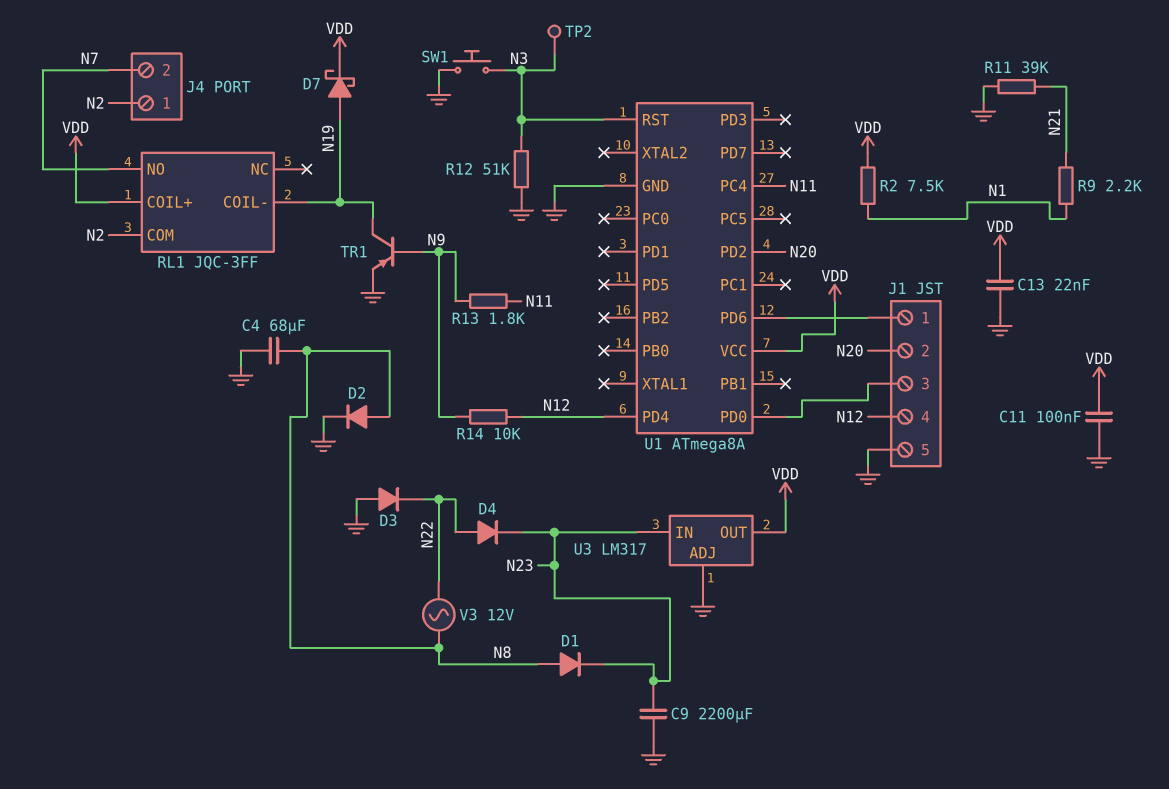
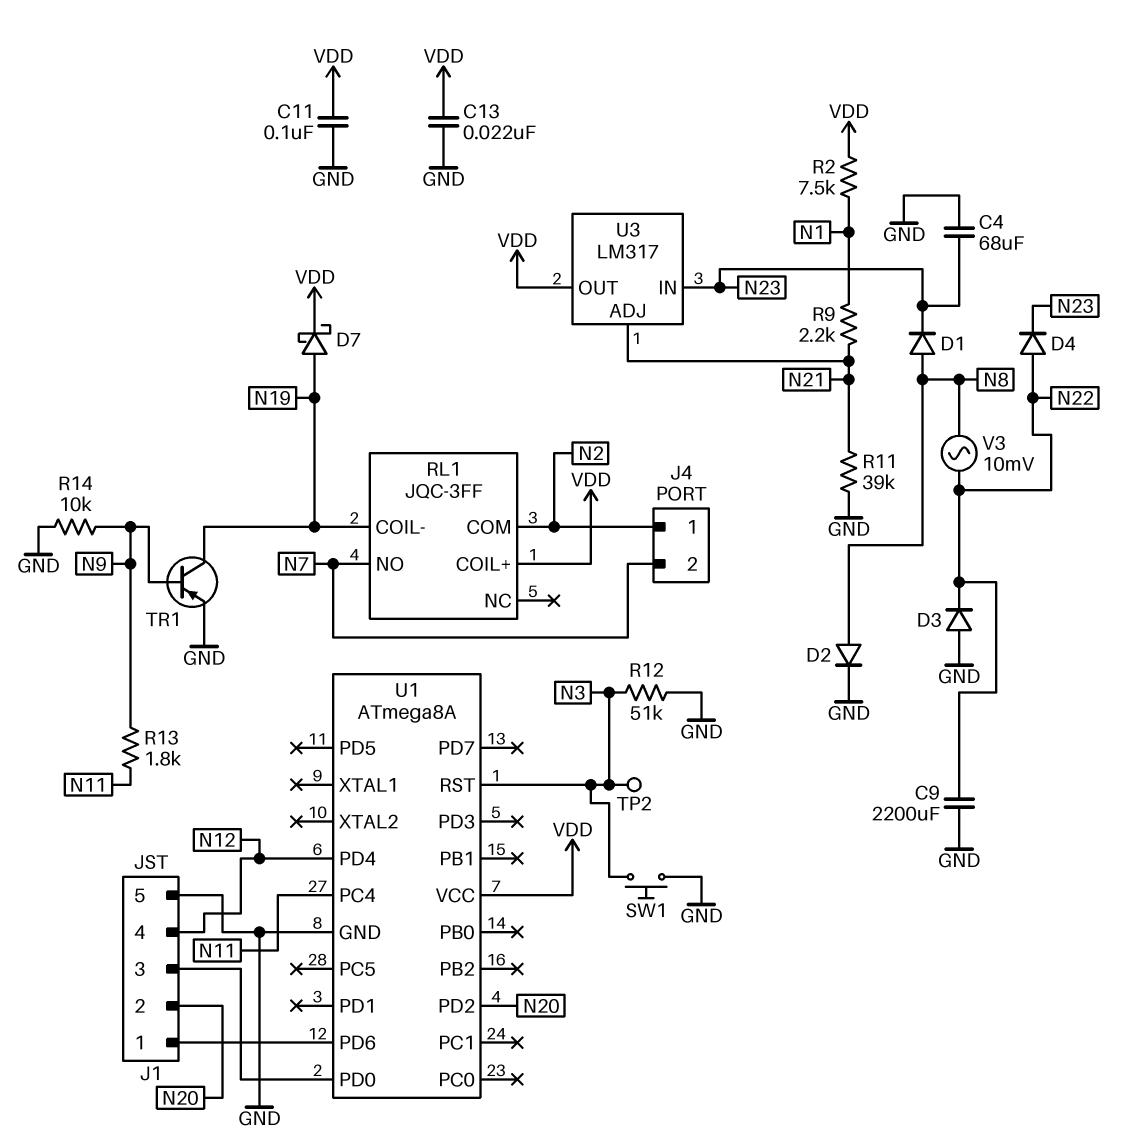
C4: 68uF (GND, N8) -> 68uF (GND, N23)
C9: 2200uF (GND, N23) -> 2200uF (GND, N22)
R14: 10k (N9, N12) -> 10k (GND, N9)
U3 pin ADJ: GND -> N21
V3: AC 12V (N8, N22) -> AC 10mV (N8, N22)

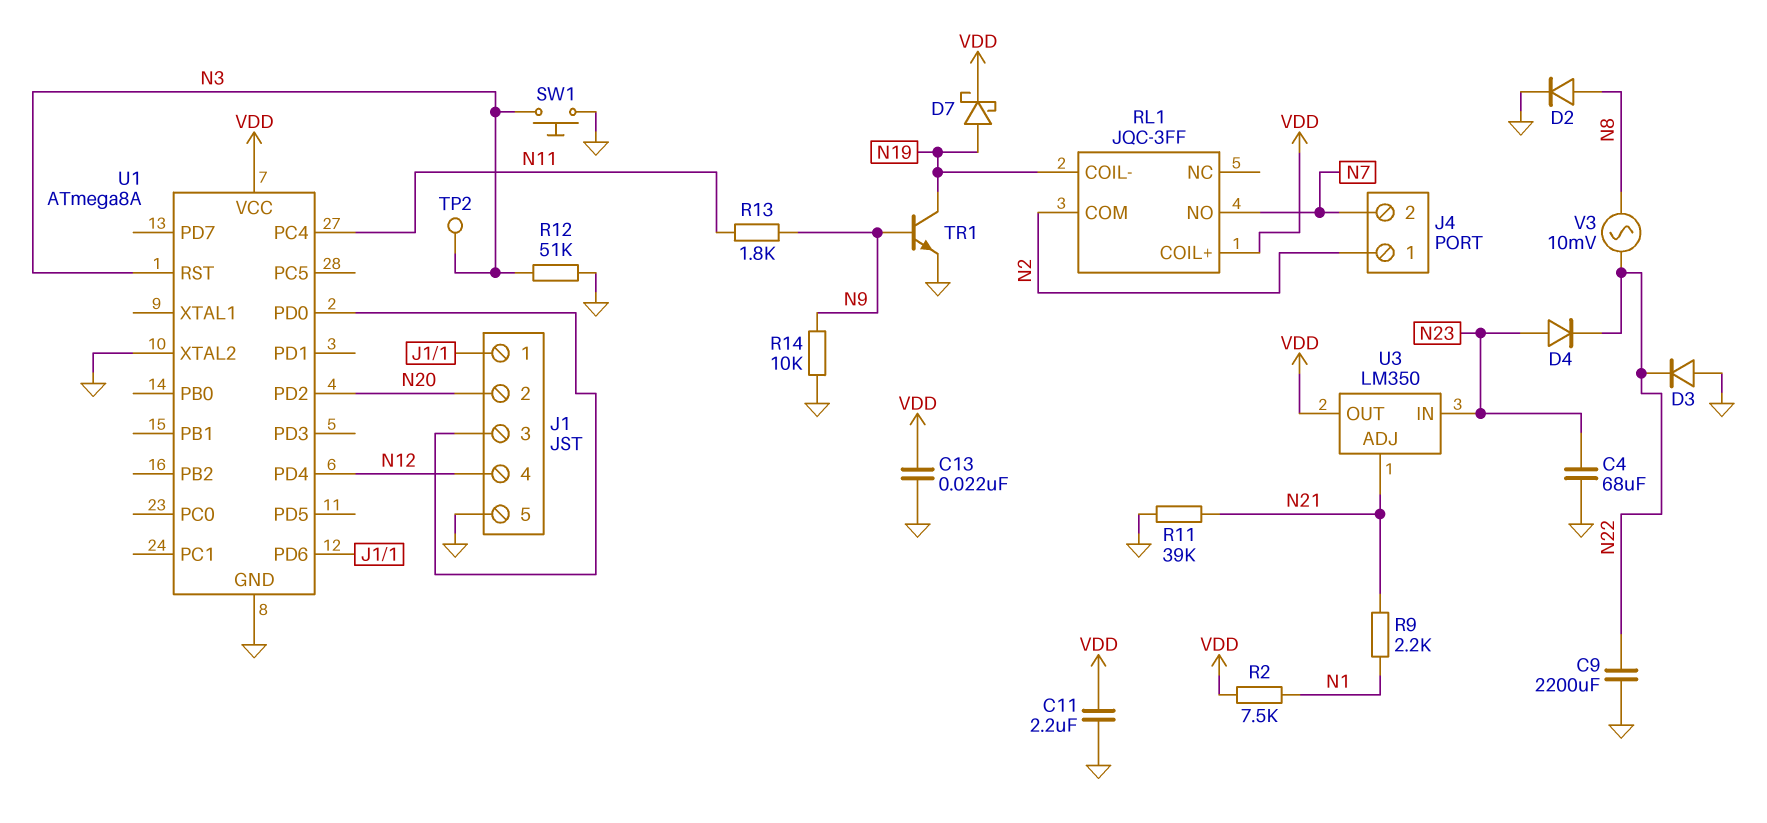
C11: 100nF (GND, VDD) -> 2.2uF (GND, VDD)
D1: diode (A N8, K N23) -> none
D4: diode (A N22, K N23) -> diode (A N23, K N22)
TR1: PNP (B N9, C N19, E GND) -> NPN (B N9, C N19, E GND)
U1 pin XTAL2: none -> GND
U3: LM317 -> LM350

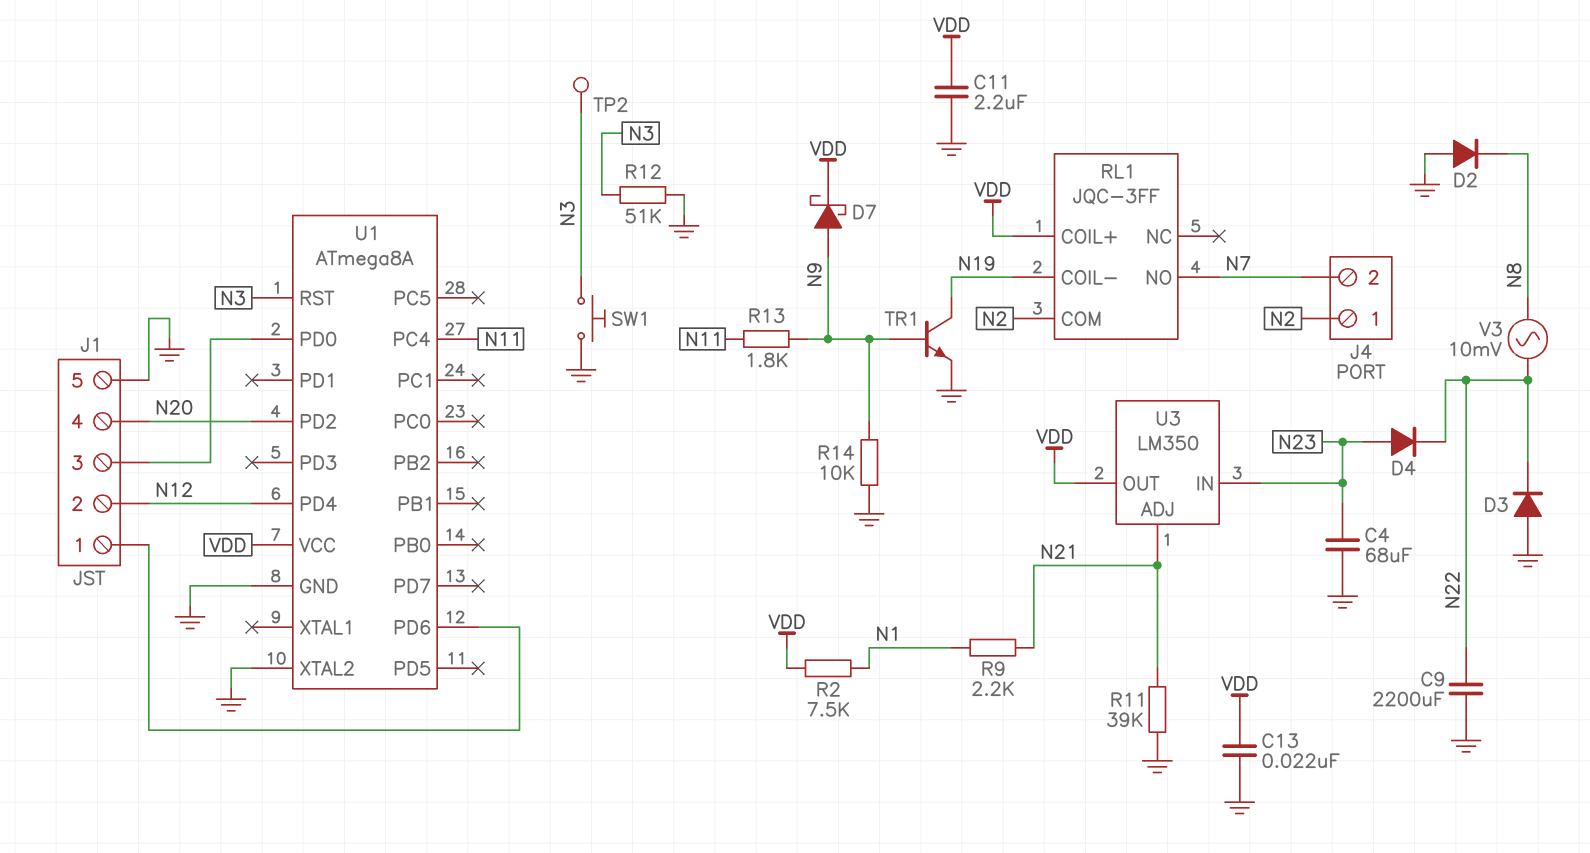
D2: diode (A N8, K GND) -> diode (A GND, K N8)
D7: schottky (A N19, K VDD) -> schottky (A N9, K VDD)
J1 pin 2: N20 -> N12
J1 pin 4: N12 -> N20

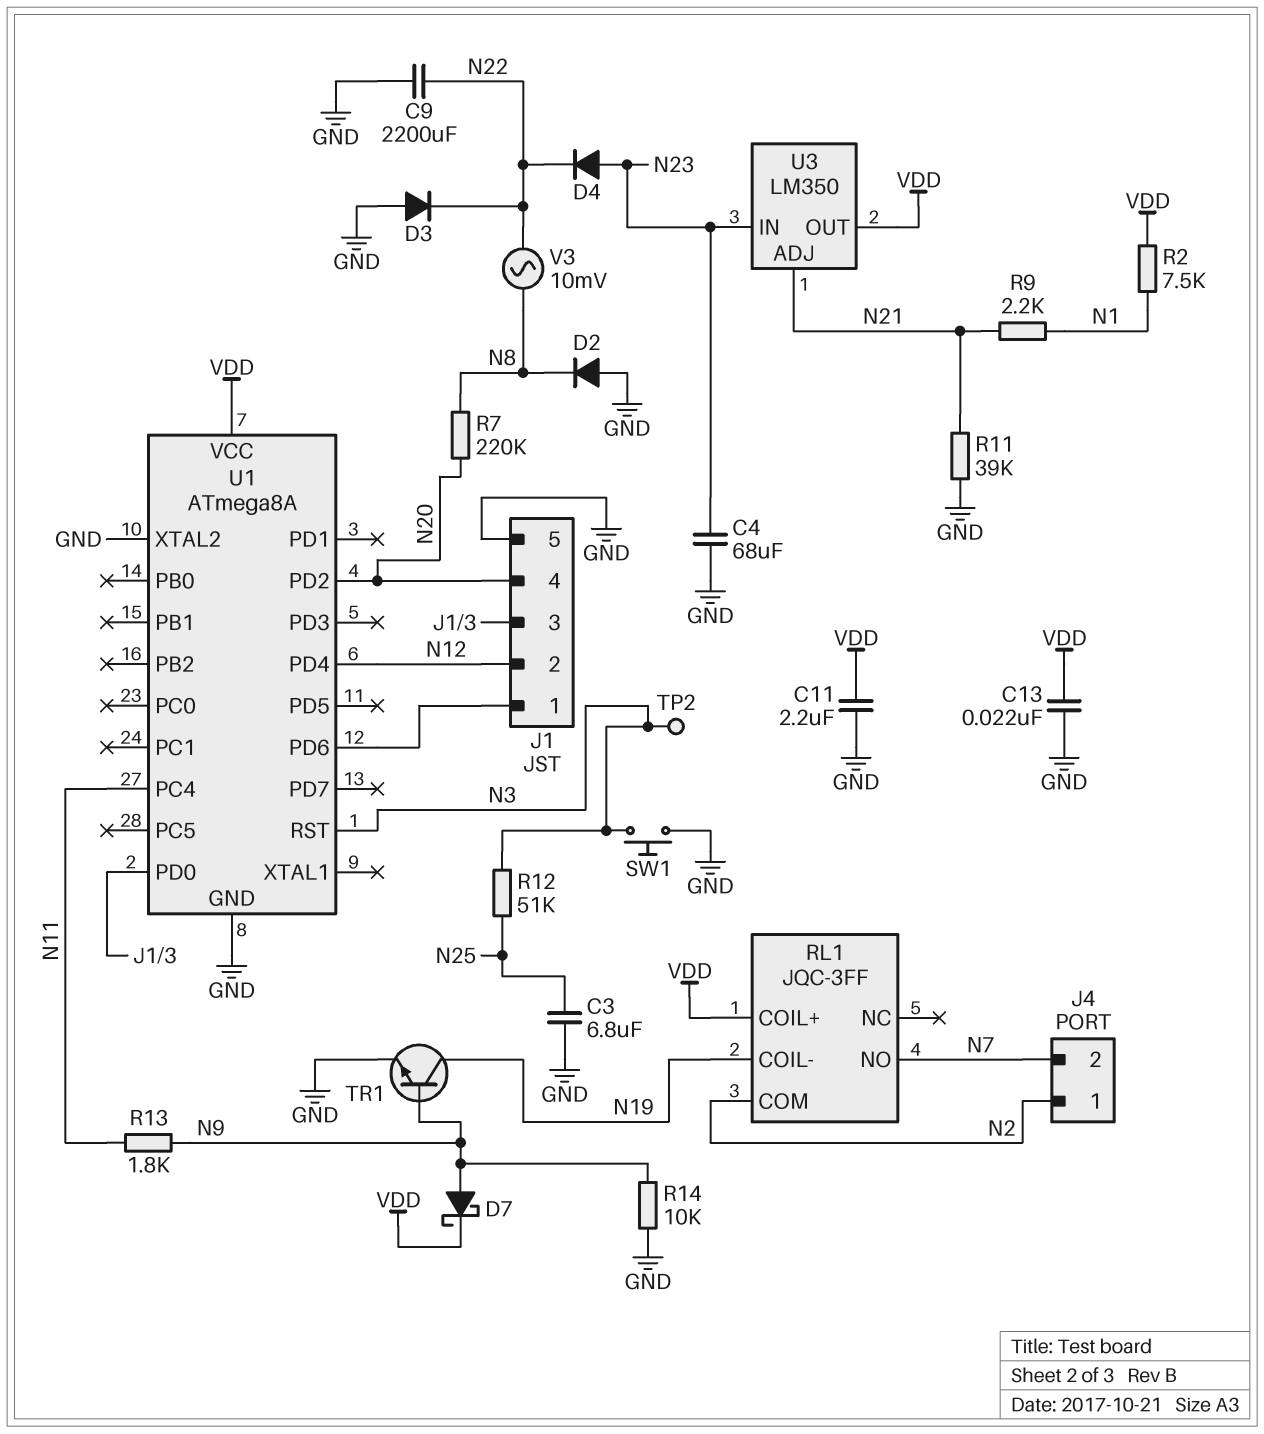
C3: none -> 6.8uF (GND, N25)
R7: none -> 220k (N8, N20)
R12: 51k (GND, N3) -> 51k (N3, N25)

